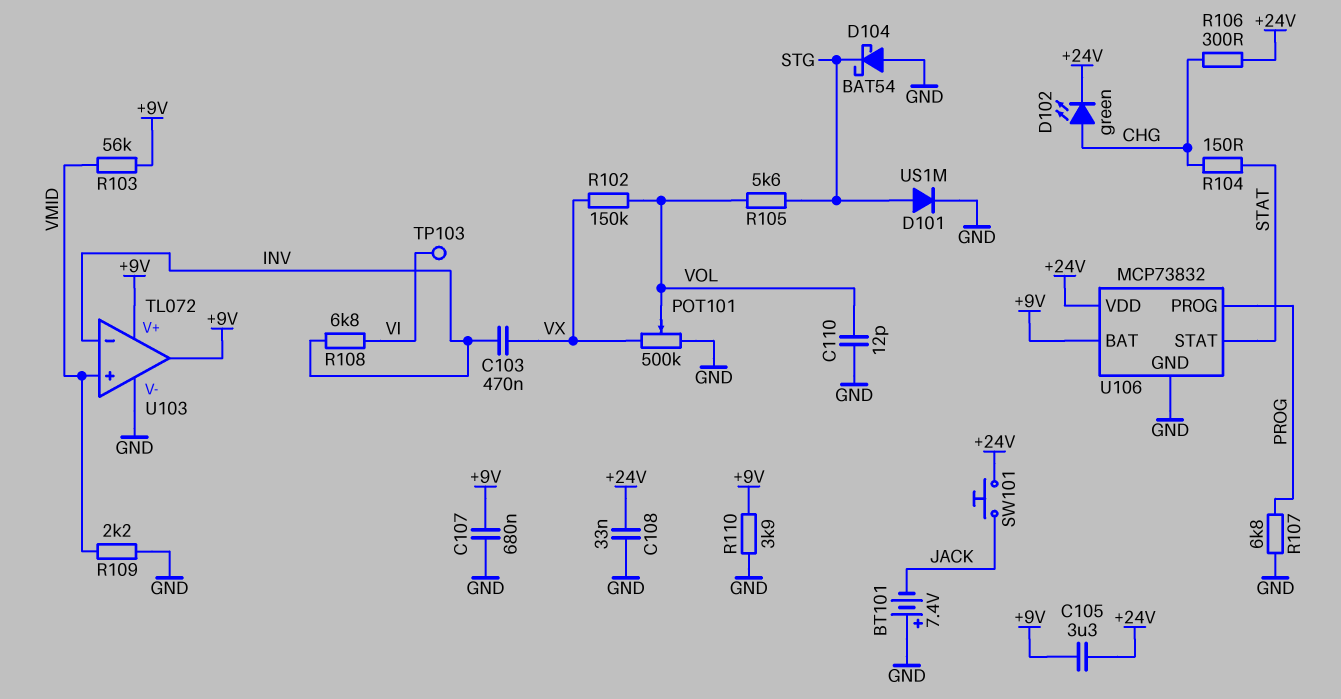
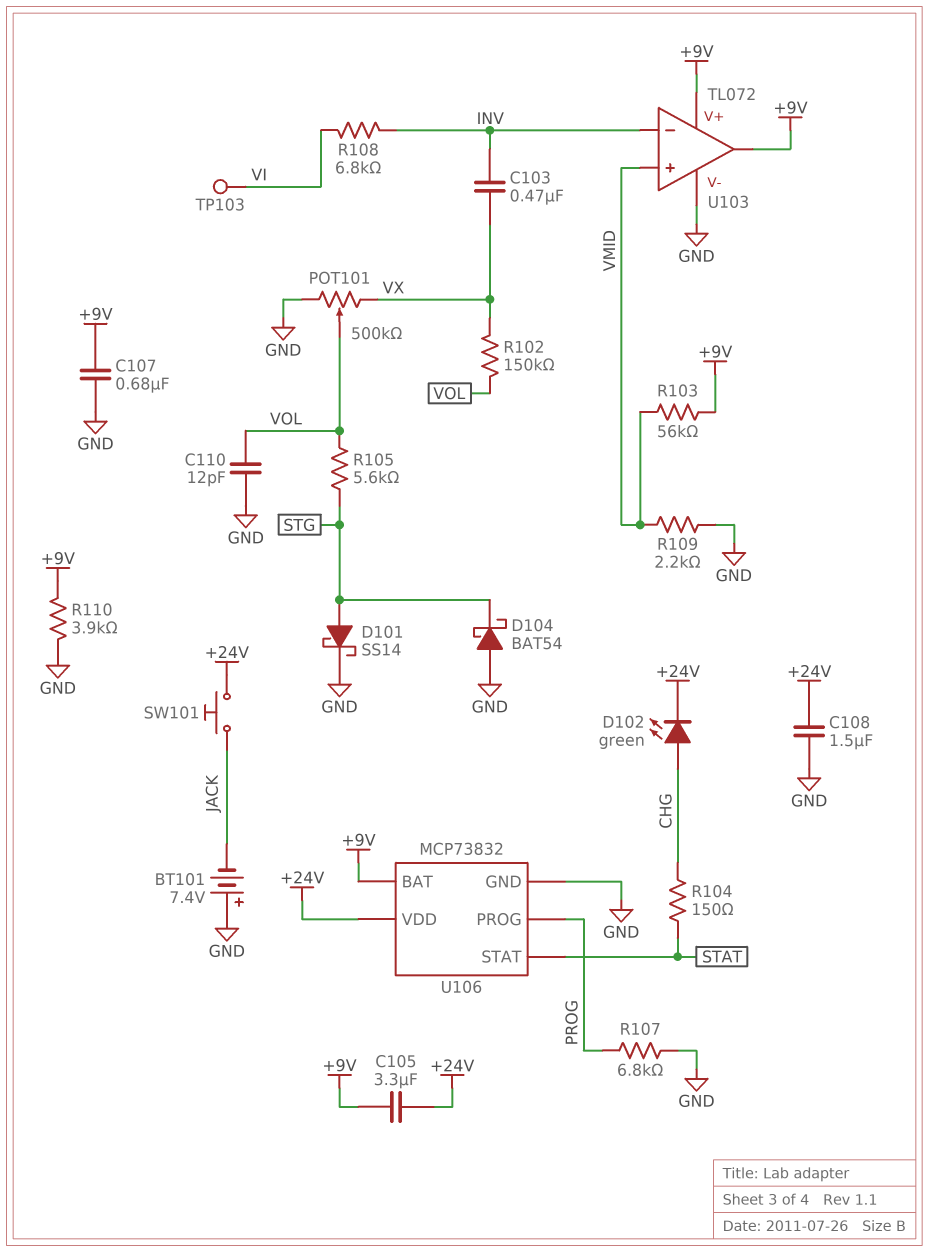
C108: 33nF (+24V, GND) -> 1.5uF (+24V, GND)
D101: diode US1M (A STG, K GND) -> schottky SS14 (A STG, K GND)
R106: 300 (+24V, CHG) -> none

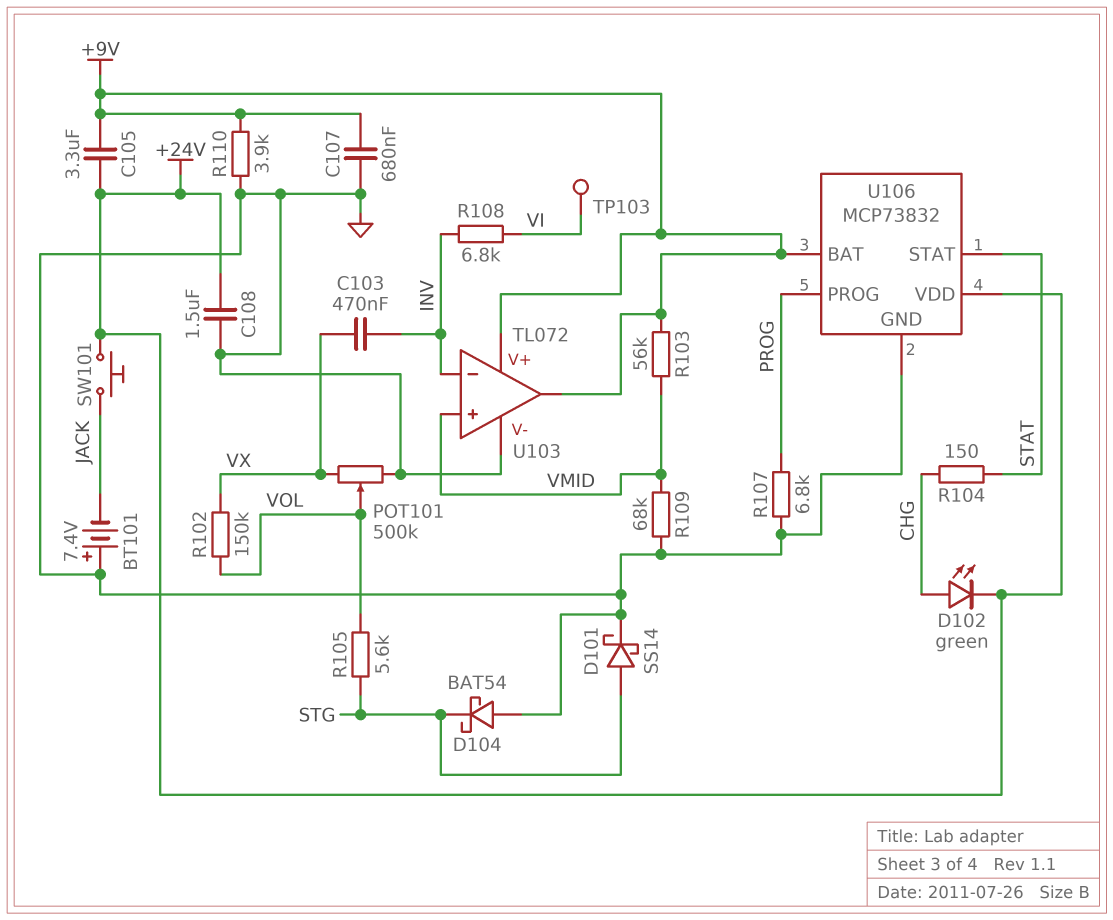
C110: 12pF (GND, VOL) -> none
R109: 2.2k (GND, VMID) -> 68k (GND, VMID)

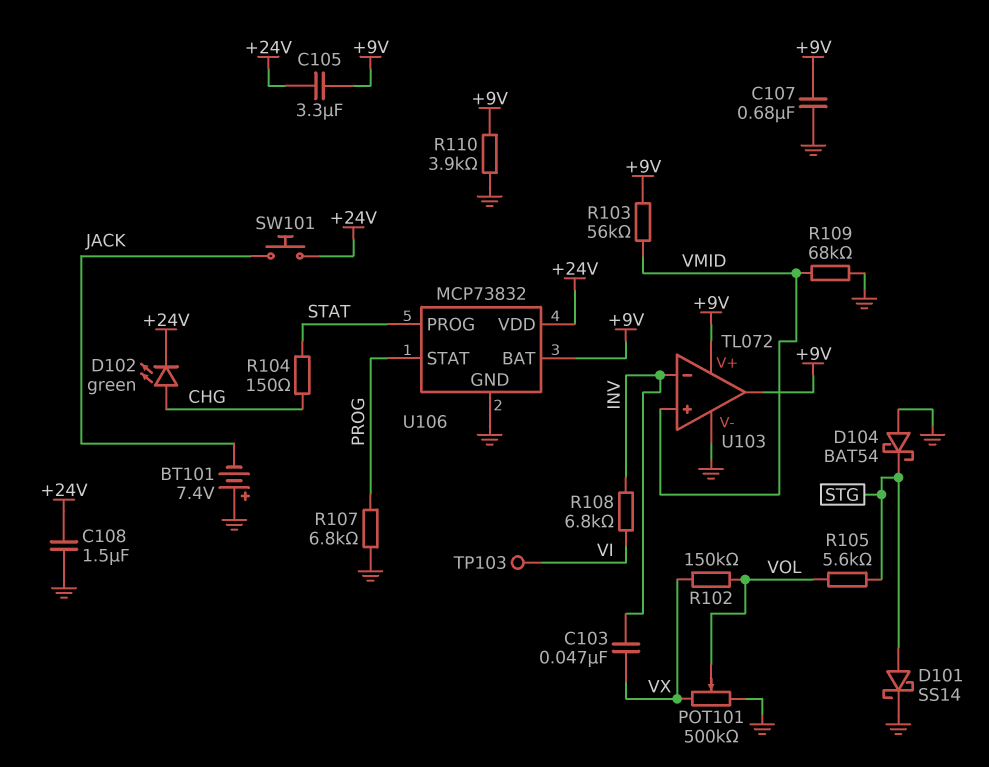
C103: 470nF (INV, VX) -> 47nF (INV, VX)
U106 pin PROG: PROG -> STAT
U106 pin STAT: STAT -> PROG

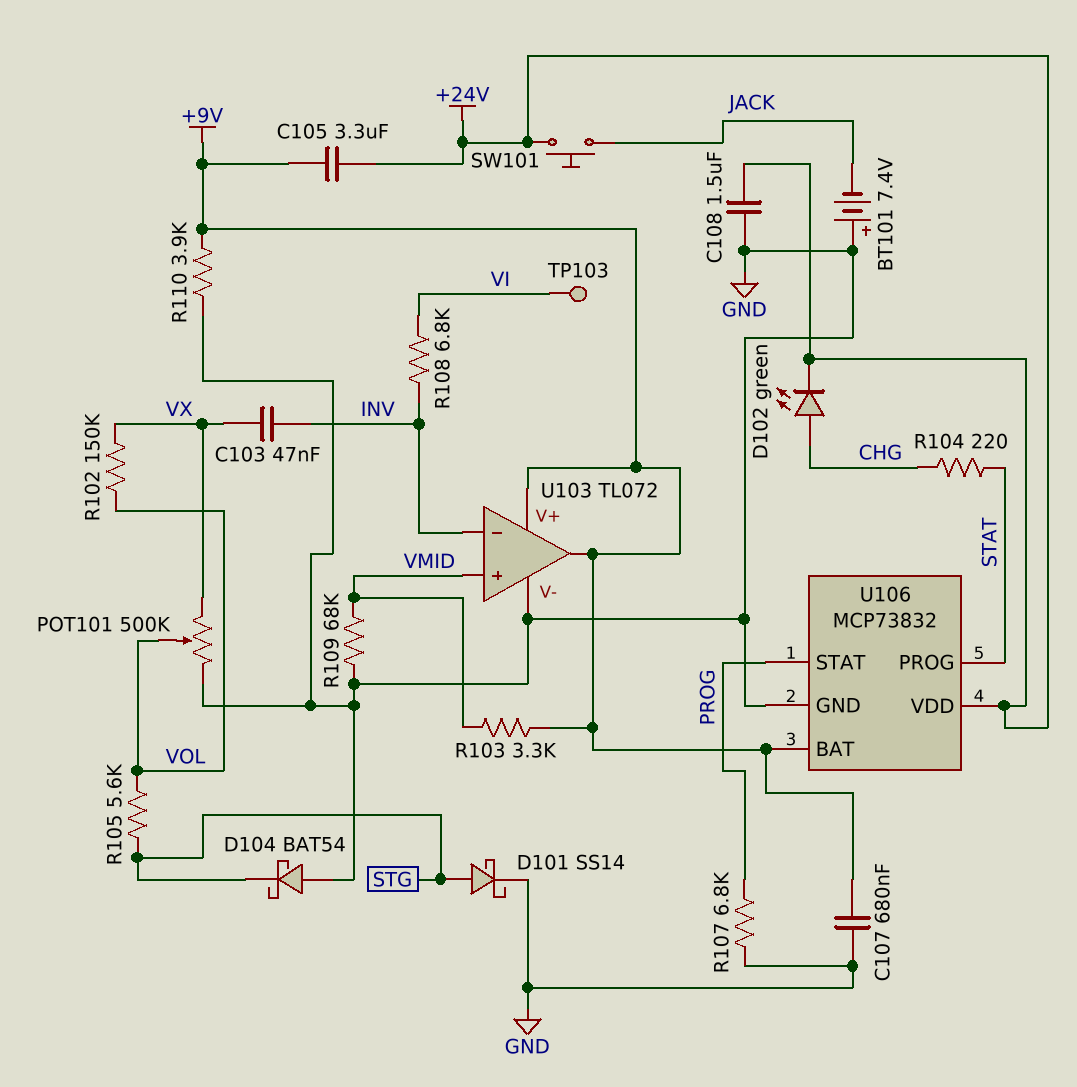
R103: 56k (+9V, VMID) -> 3.3k (+9V, VMID)
R104: 150 (CHG, STAT) -> 220 (CHG, STAT)

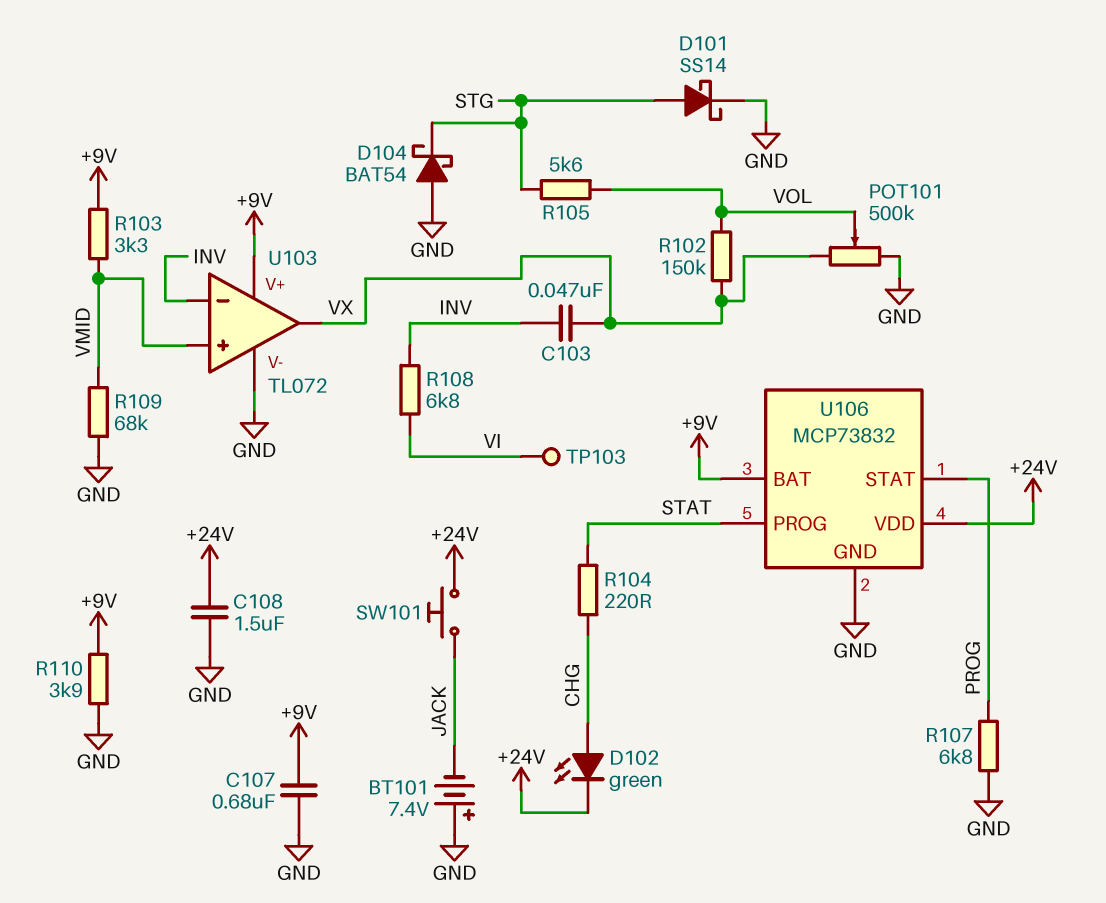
C105: 3.3uF (+9V, +24V) -> none
U103 pin out: +9V -> VX

